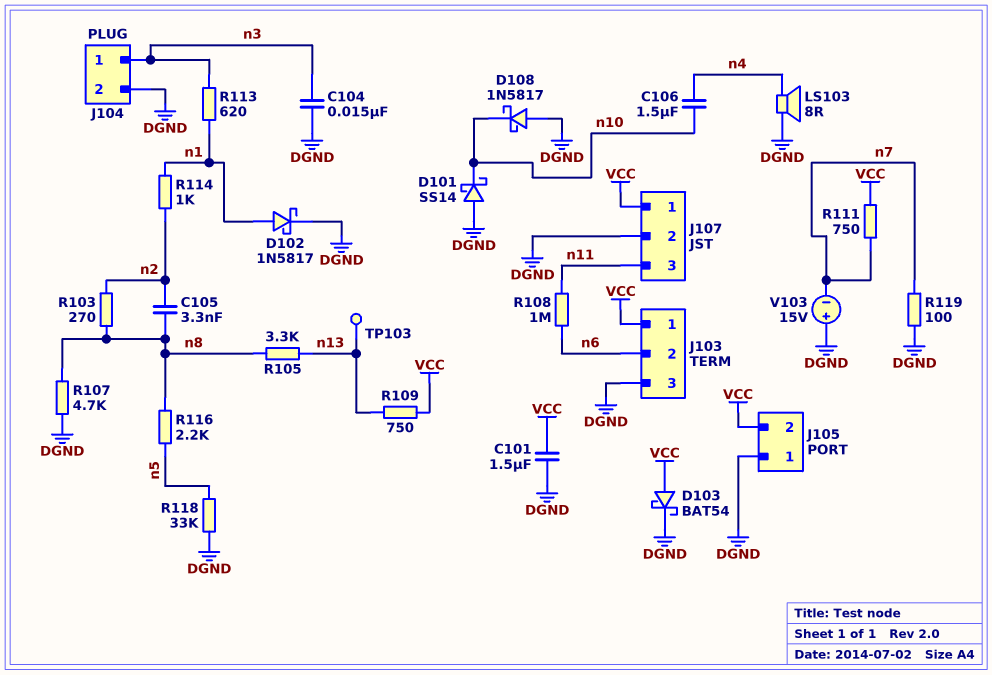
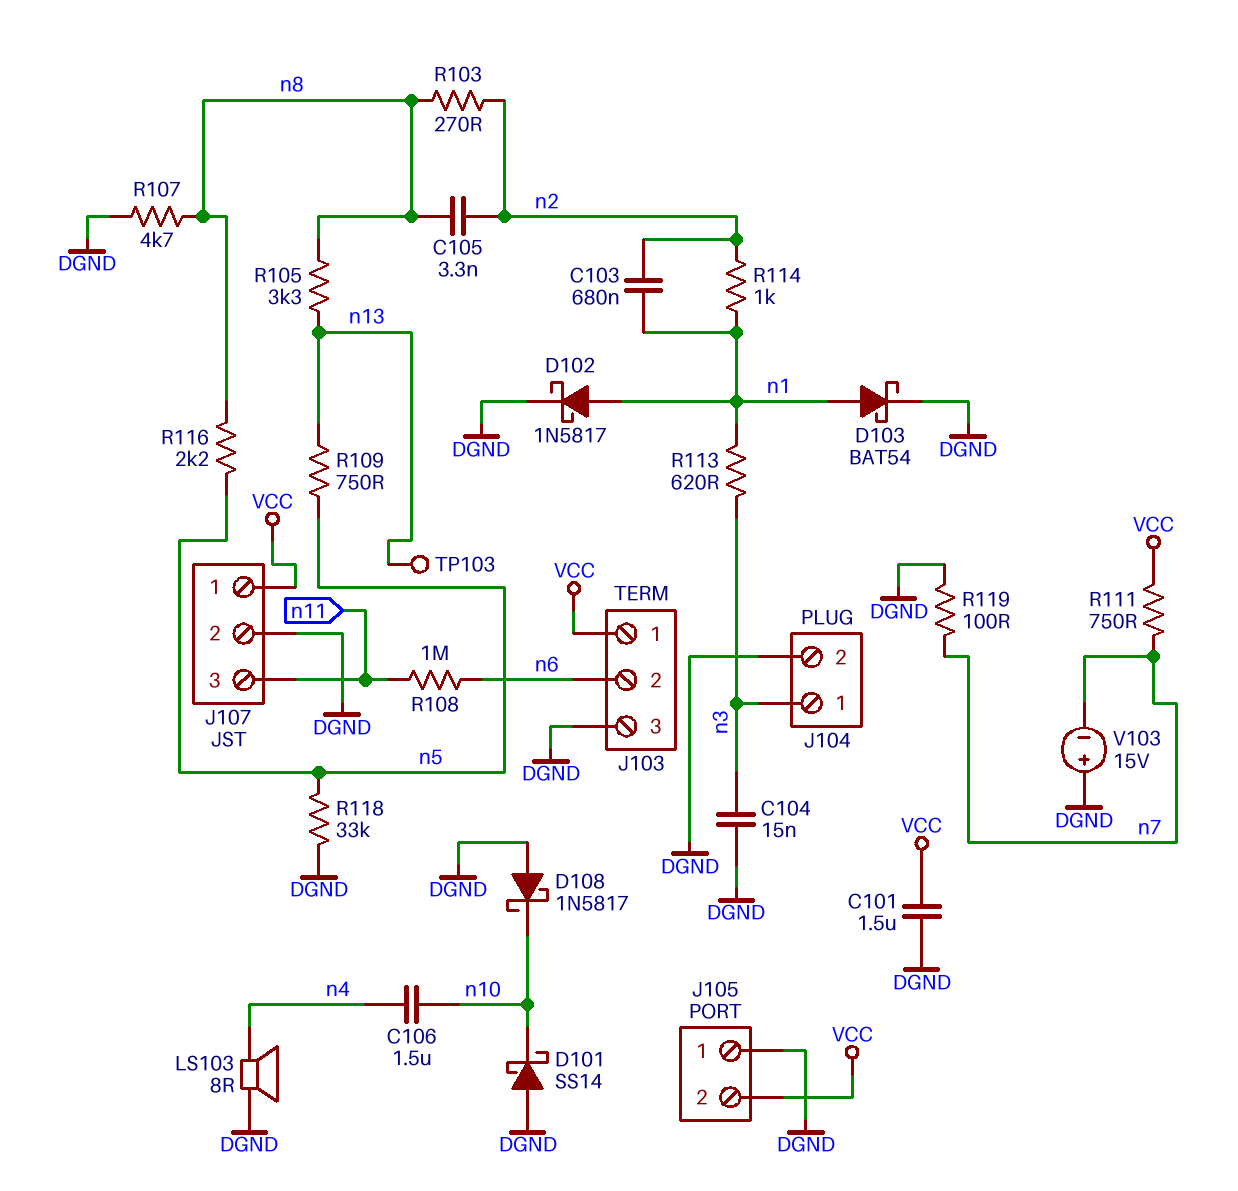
C103: none -> 680nF (n1, n2)
D103: schottky BAT54 (A VCC, K DGND) -> schottky BAT54 (A n1, K DGND)
R109: 750 (VCC, n13) -> 750 (n5, n13)

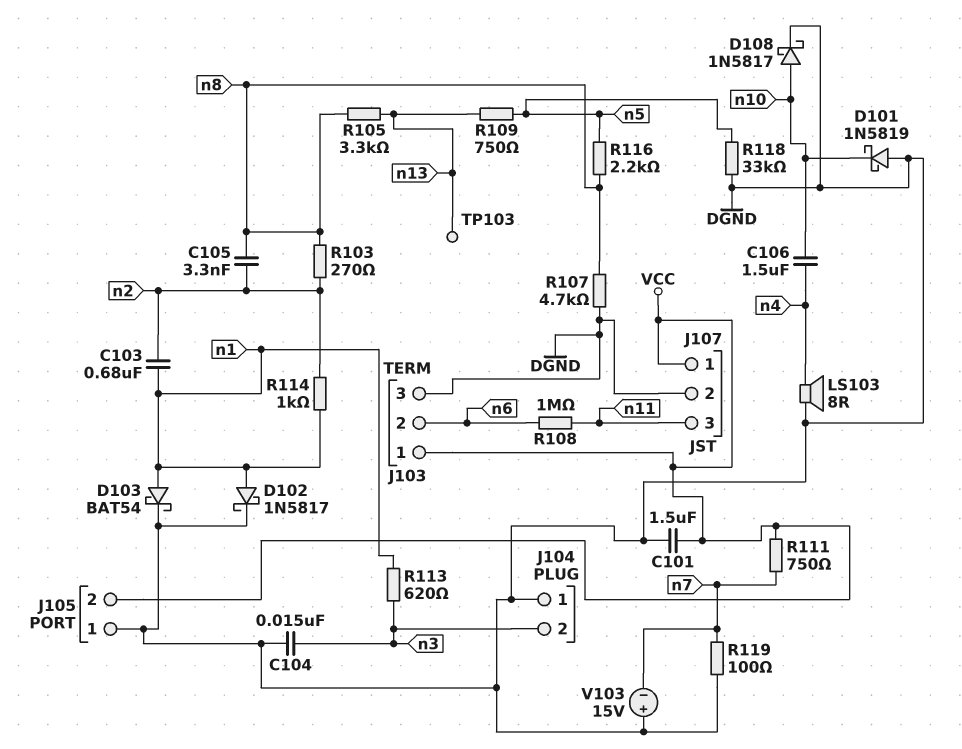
D101: schottky SS14 (A DGND, K n10) -> schottky 1N5819 (A DGND, K n10)
D108: schottky 1N5817 (A DGND, K n10) -> schottky 1N5817 (A n10, K DGND)
J104 pin 1: n3 -> DGND
J104 pin 2: DGND -> n3

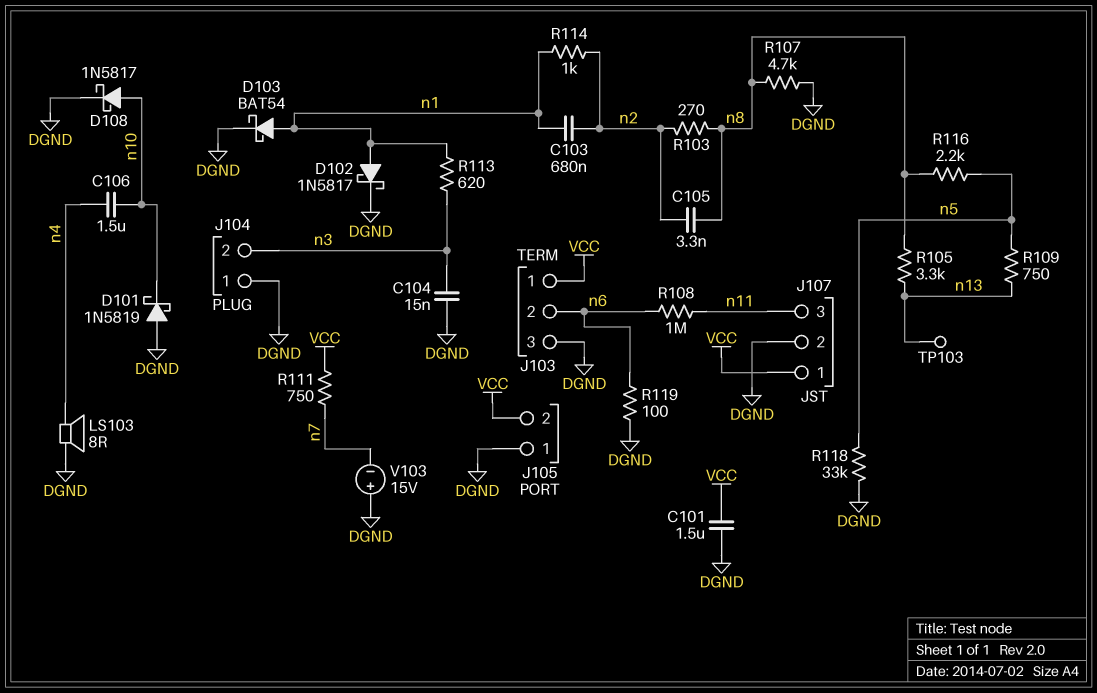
R119: 100 (DGND, n7) -> 100 (DGND, n6)

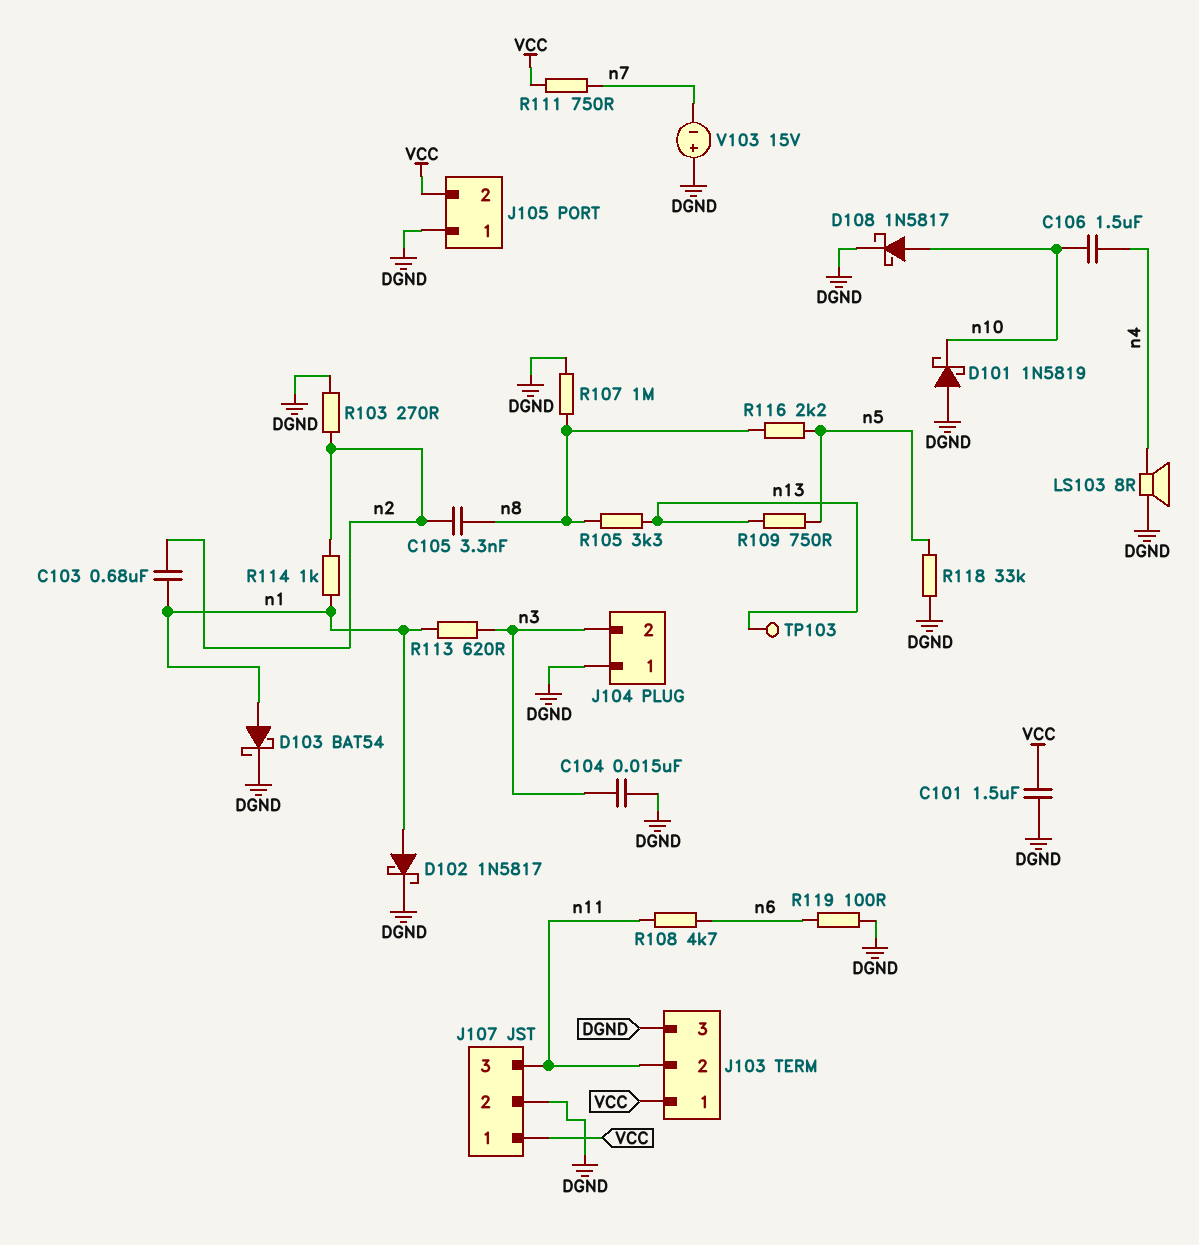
J103 pin 2: n6 -> n11
R103: 270 (n2, n8) -> 270 (DGND, n2)
R107: 4.7k (DGND, n8) -> 1M (DGND, n8)
R108: 1M (n6, n11) -> 4.7k (n6, n11)

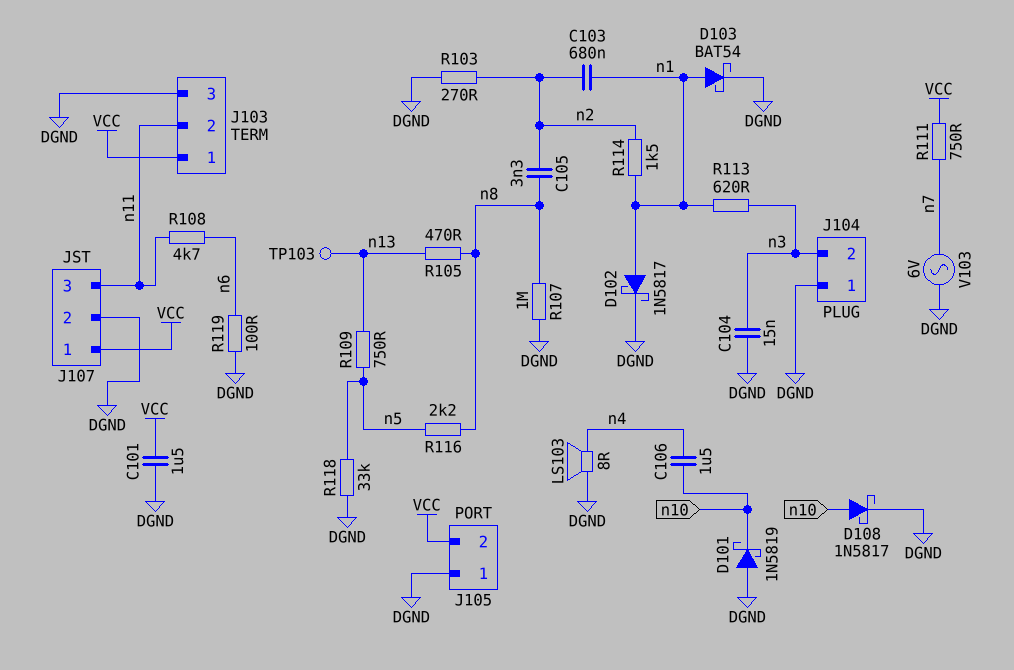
R105: 3.3k (n8, n13) -> 470 (n8, n13)
R114: 1k (n1, n2) -> 1.5k (n1, n2)
V103: 15V (plus DGND, minus n7) -> AC 6V (DGND, n7)

